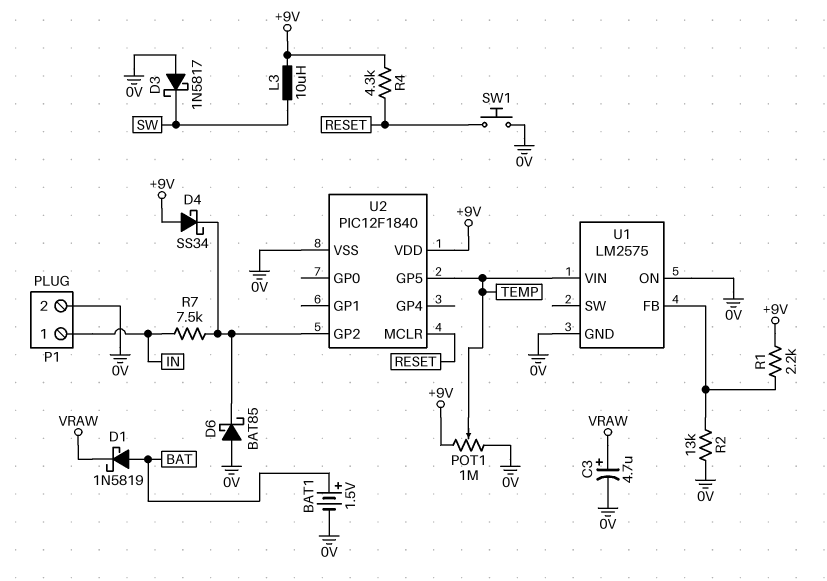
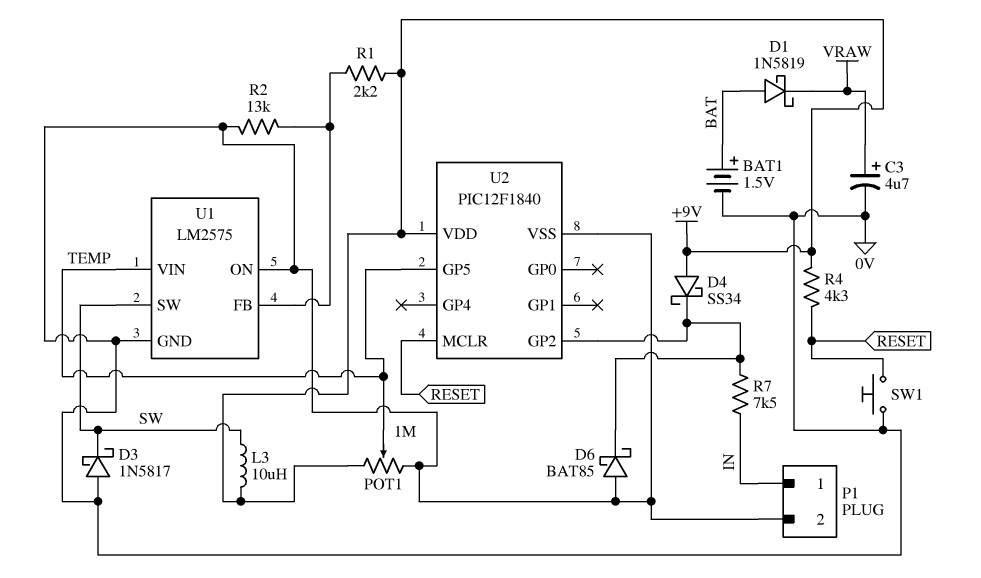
U1 pin SW: none -> SW

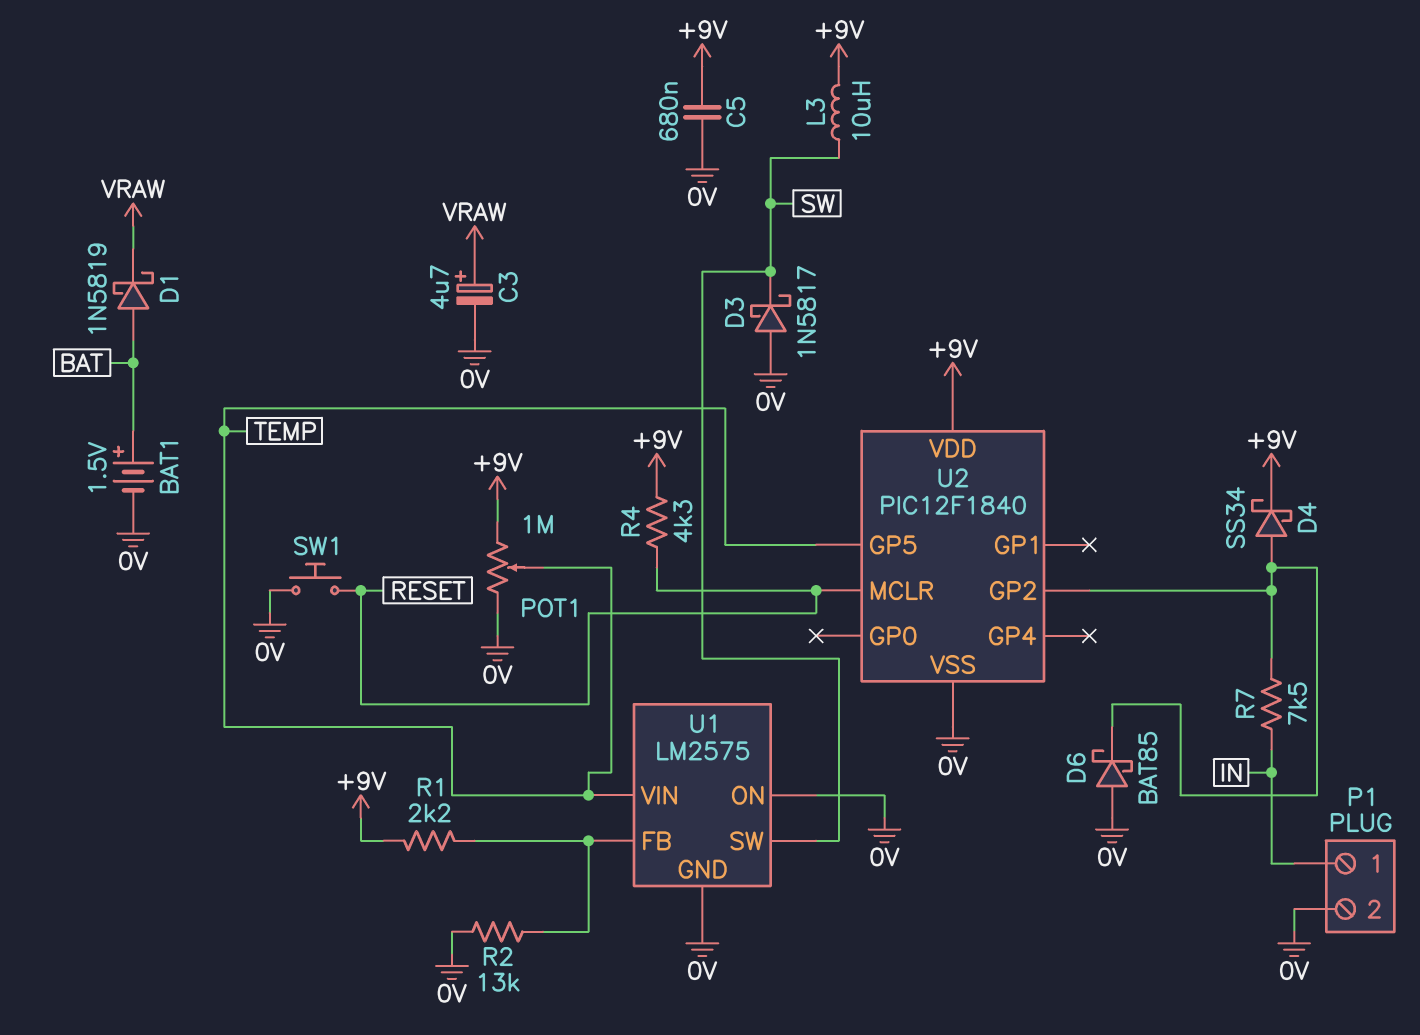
C5: none -> 680nF (+9V, 0V)
D4: schottky SS34 (A +9V, K U2/GP2) -> schottky SS34 (A U2/GP2, K +9V)

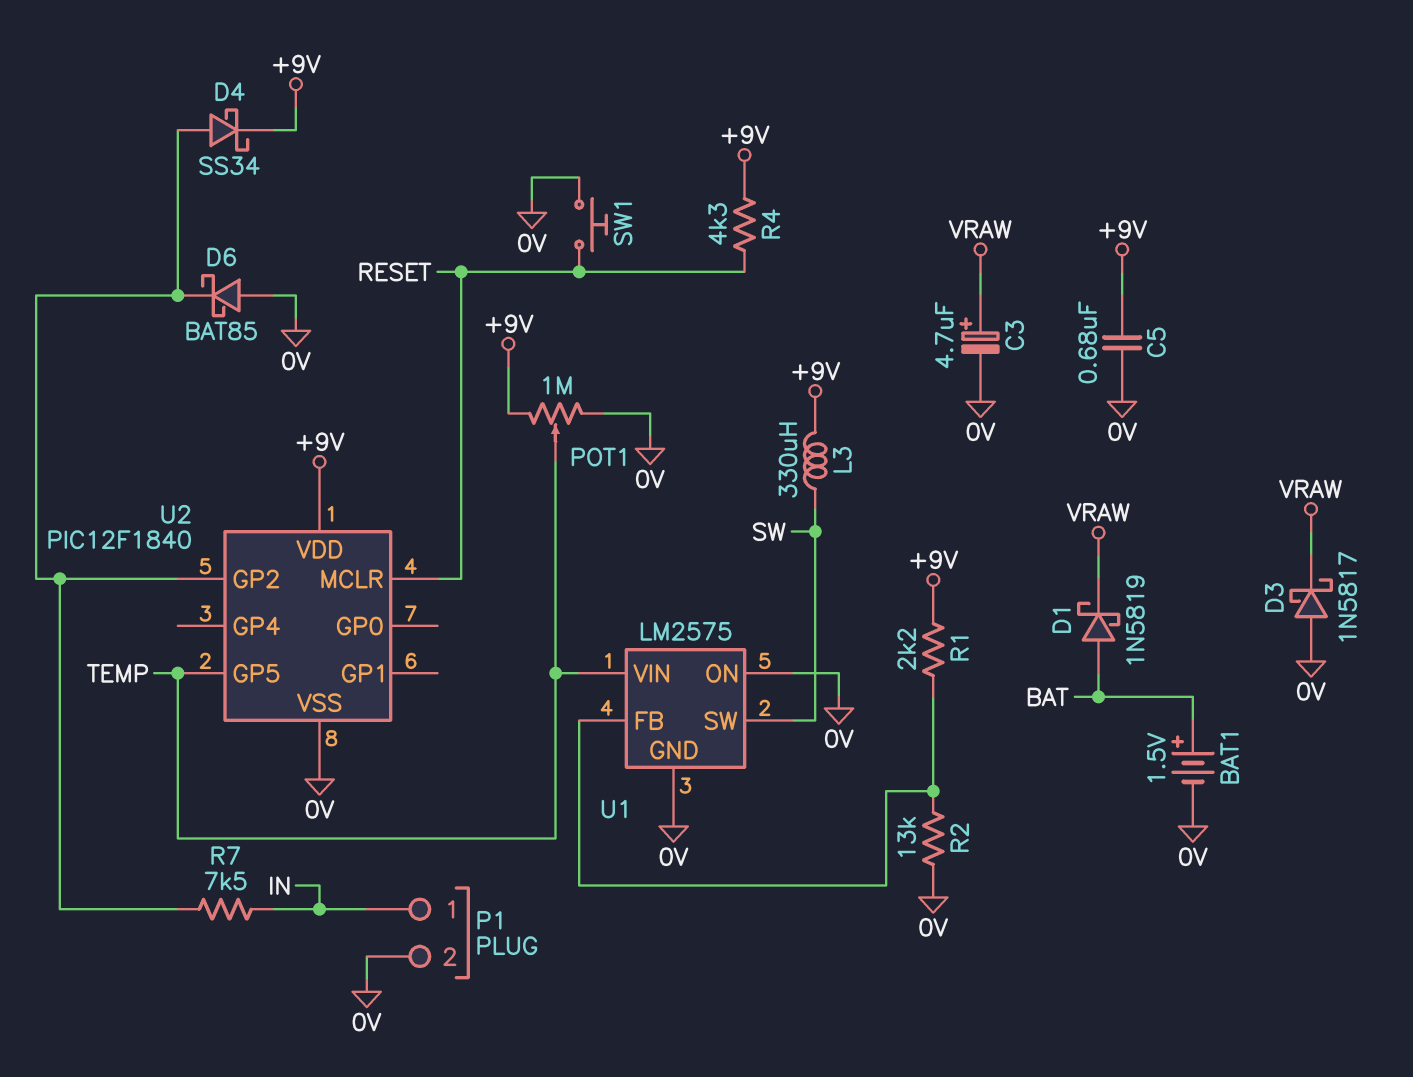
D3: schottky 1N5817 (A 0V, K SW) -> schottky 1N5817 (A 0V, K VRAW)
L3: 10uH (+9V, SW) -> 330uH (+9V, SW)

